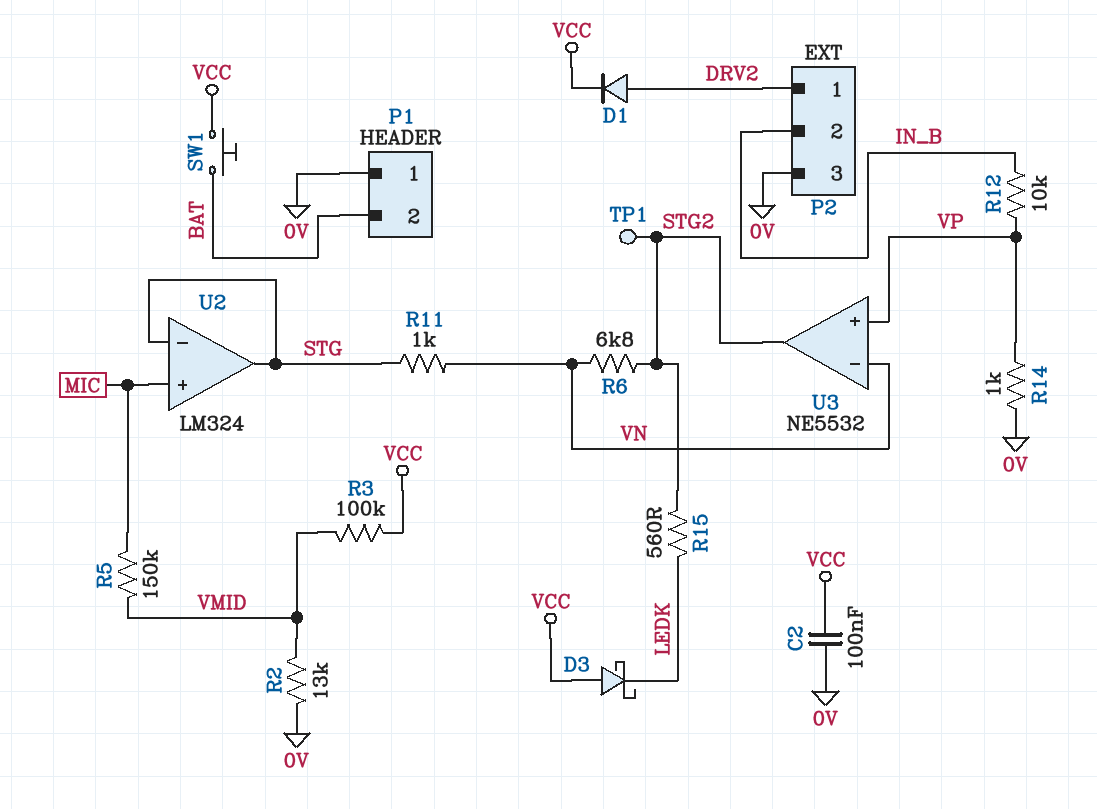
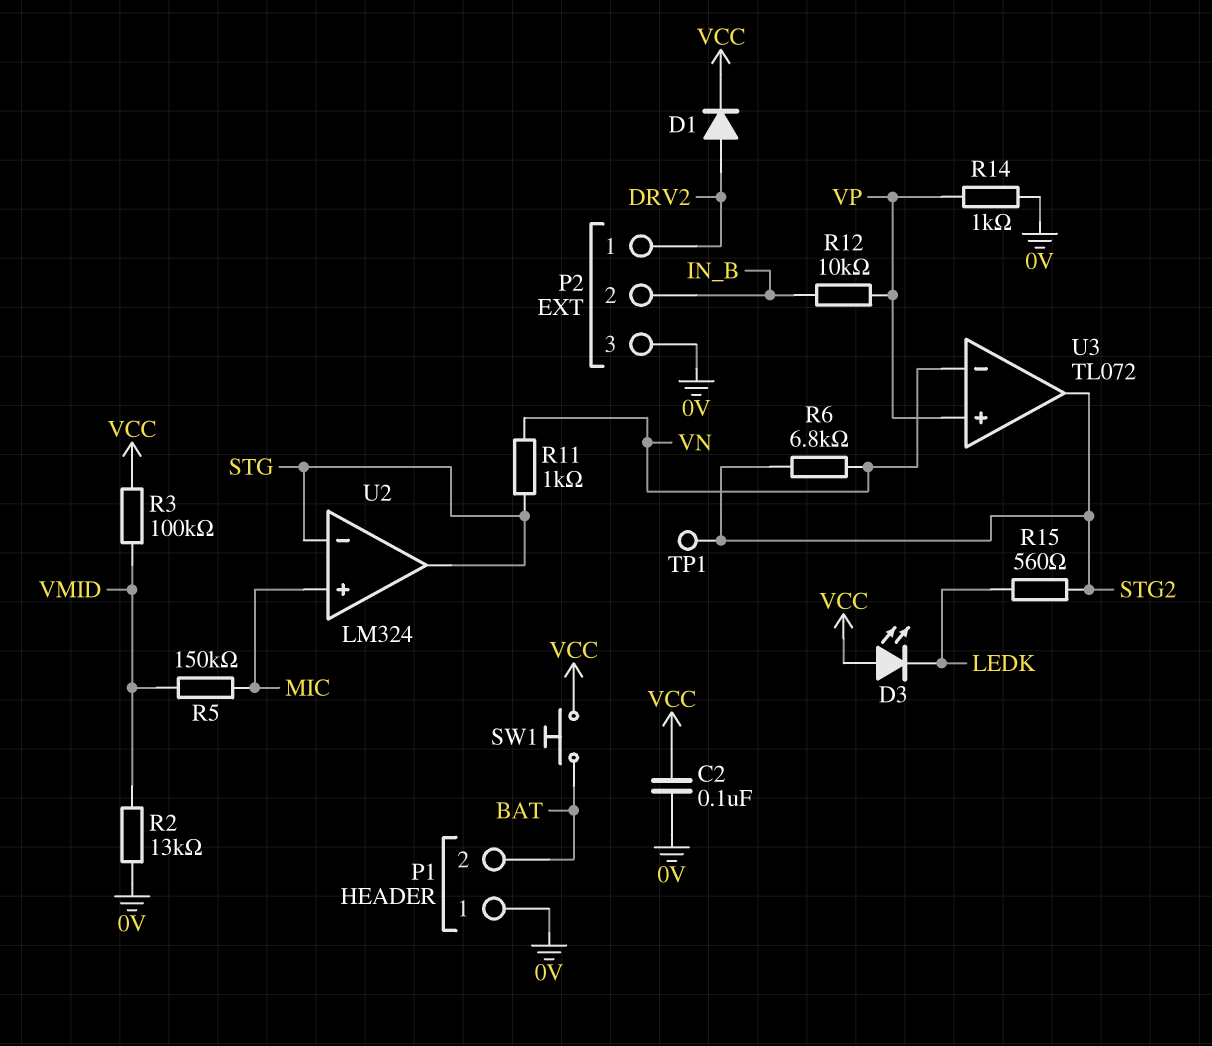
D3: schottky (A VCC, K LEDK) -> LED (A VCC, K LEDK)
U3: NE5532 -> TL072

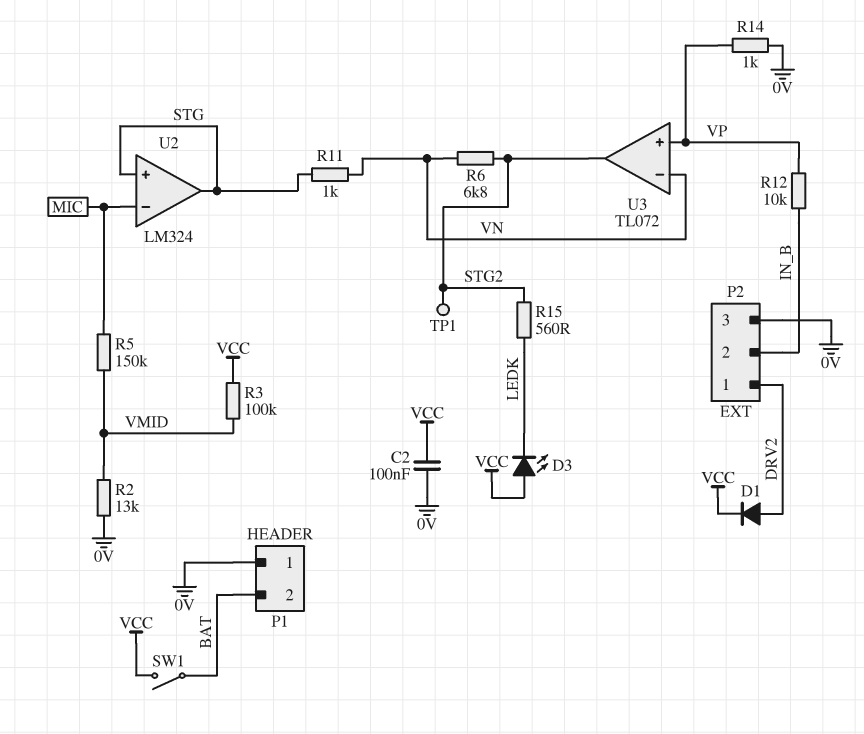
SW1: button (BAT, VCC) -> switch (BAT, VCC)
U2 pin in+: MIC -> STG
U2 pin in-: STG -> MIC

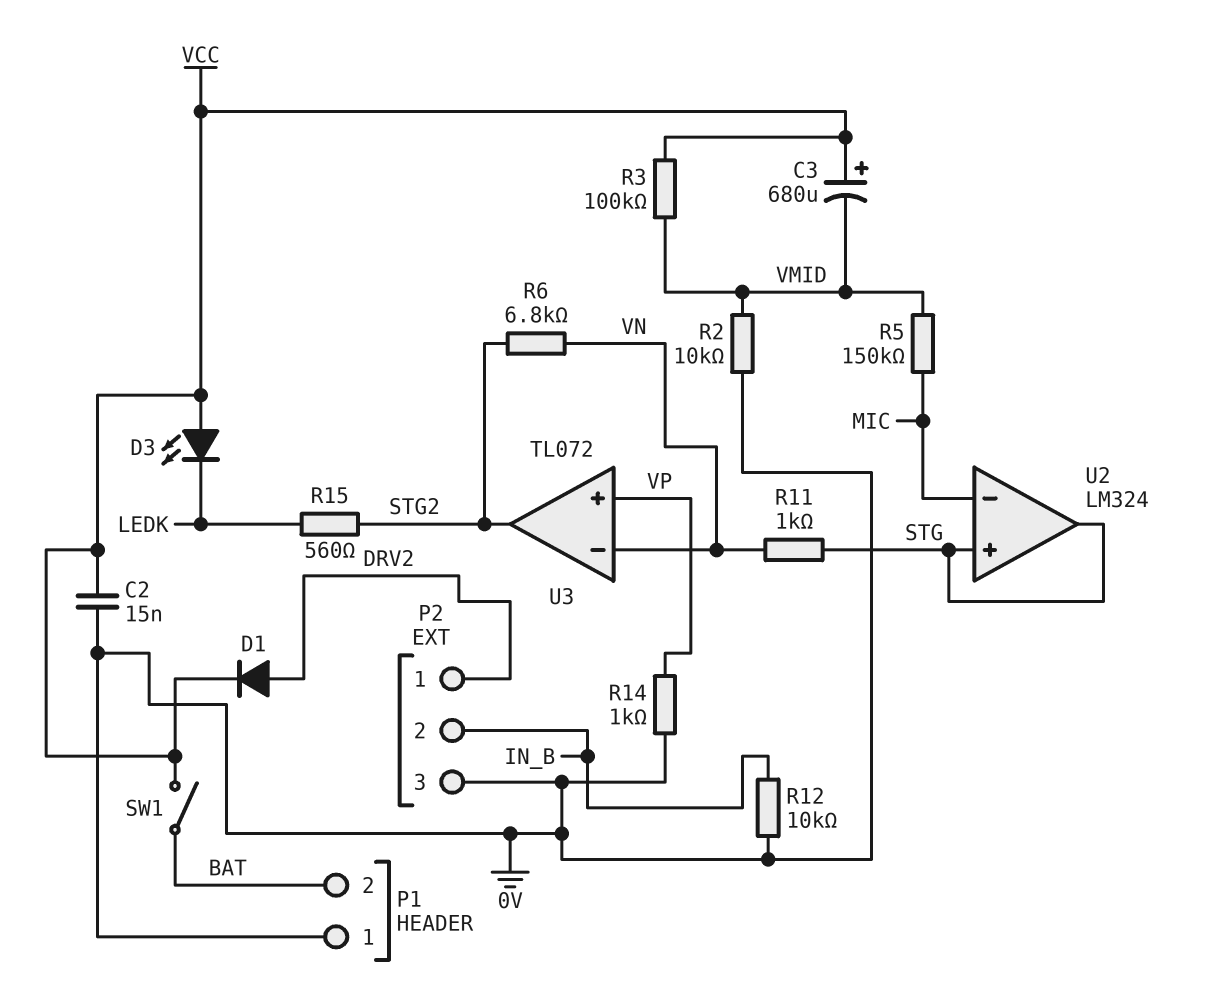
C2: 100nF (0V, VCC) -> 15nF (0V, VCC)
C3: none -> 680uF (plus VCC, minus VMID)
R2: 13k (0V, VMID) -> 10k (0V, VMID)
R12: 10k (IN_B, VP) -> 10k (0V, IN_B)
TP1: test point (STG2) -> none

